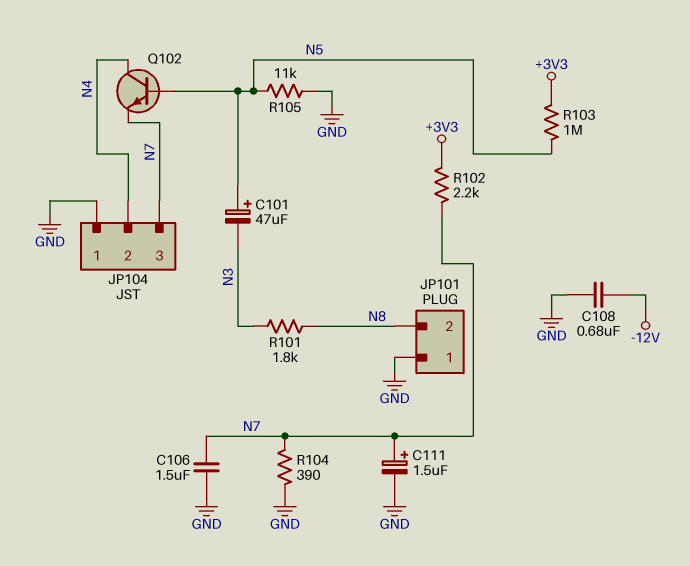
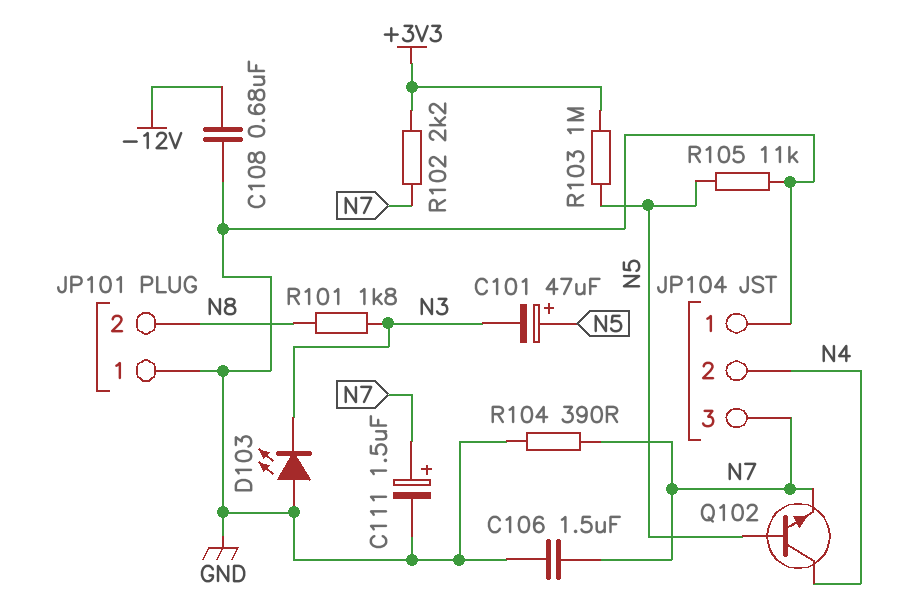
D103: none -> LED (A GND, K N3)

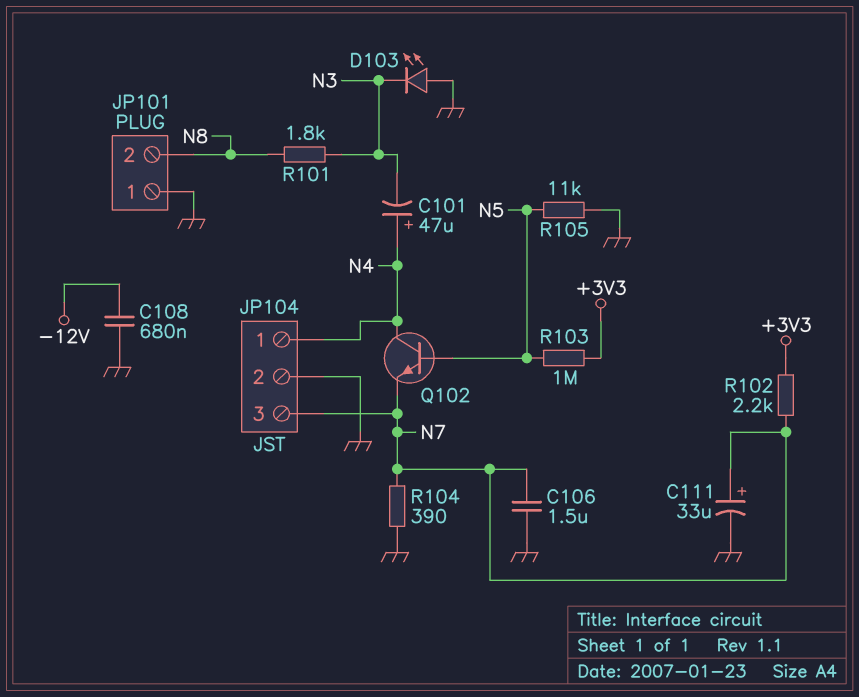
C101: 47uF (plus N5, minus N3) -> 47uF (plus N4, minus N3)
C111: 1.5uF (plus N7, minus GND) -> 33uF (plus N7, minus GND)
JP104 pin 1: GND -> N4
JP104 pin 2: N4 -> GND

